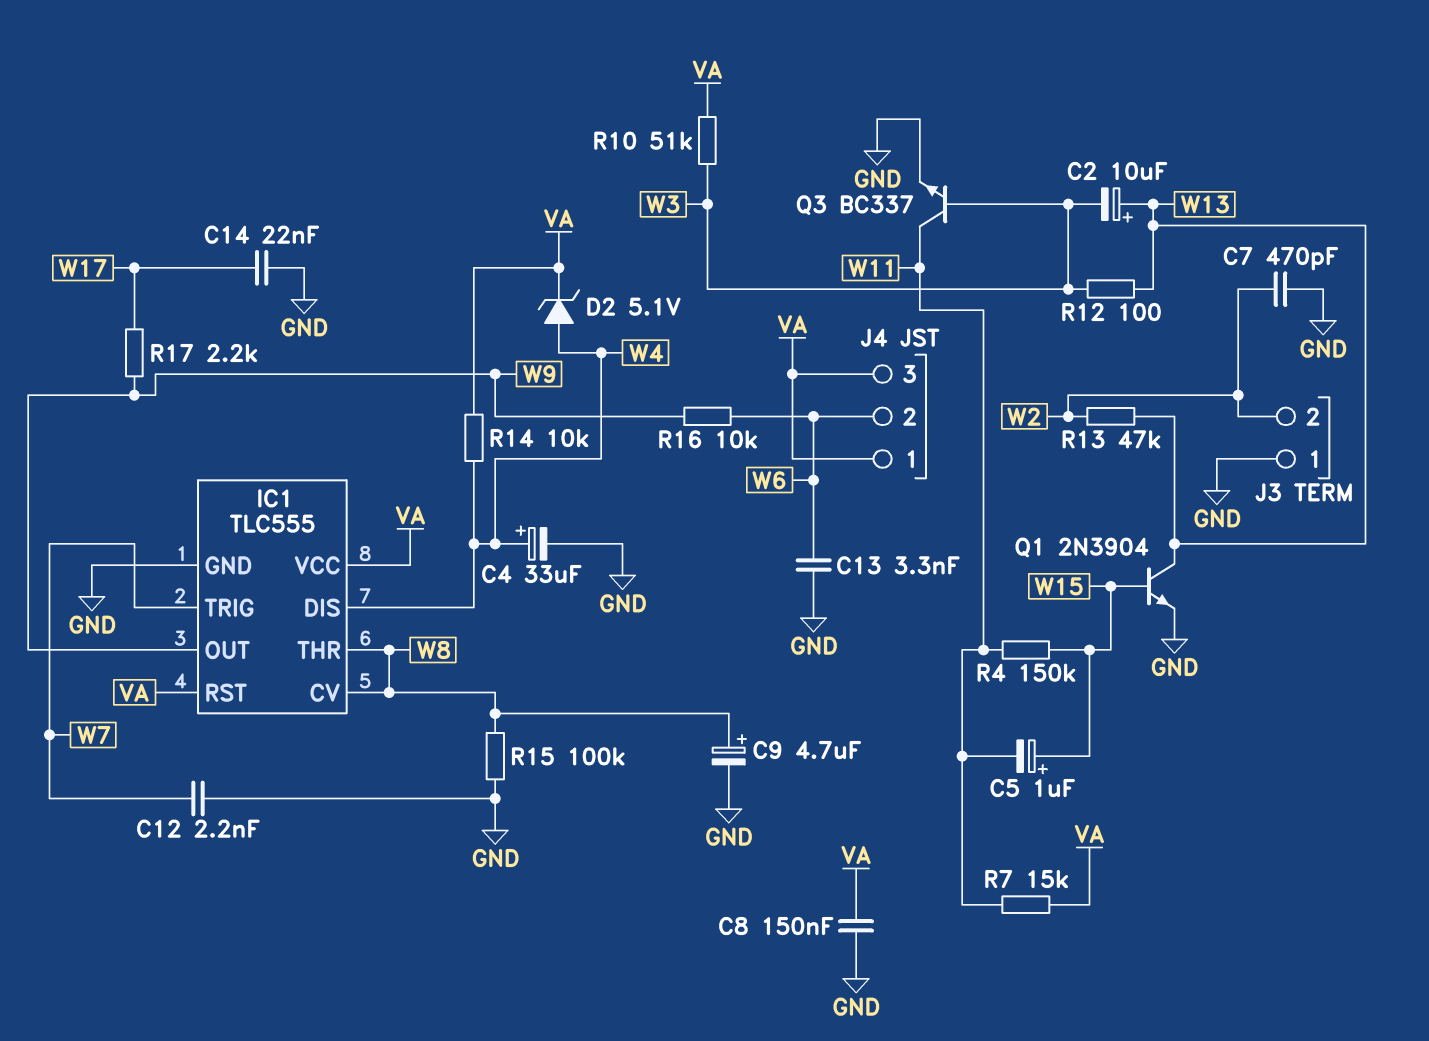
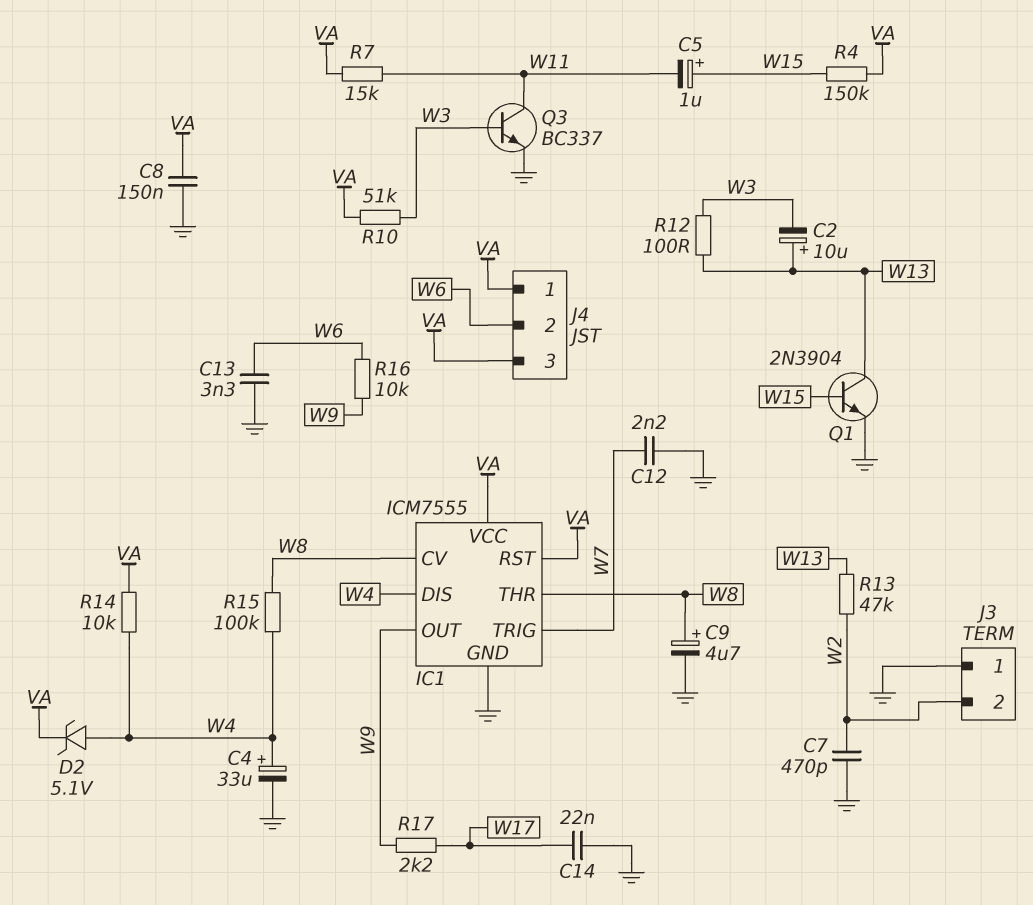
IC1: TLC555 -> ICM7555
R4: 150k (W11, W15) -> 150k (VA, W15)
R15: 100k (GND, W8) -> 100k (W4, W8)

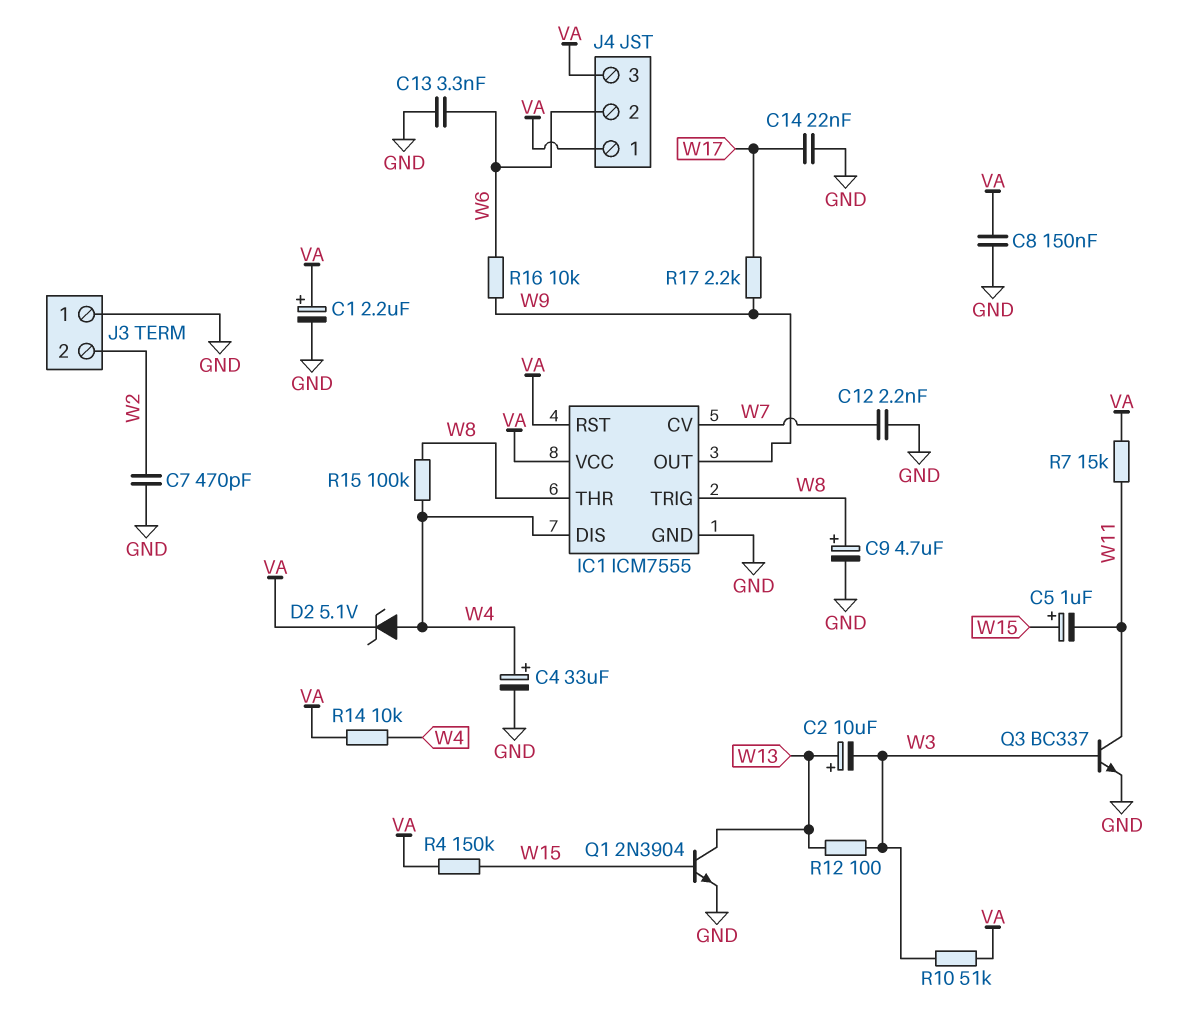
C1: none -> 2.2uF (plus VA, minus GND)
IC1 pin CV: W8 -> W7
IC1 pin TRIG: W7 -> W8
R13: 47k (W2, W13) -> none

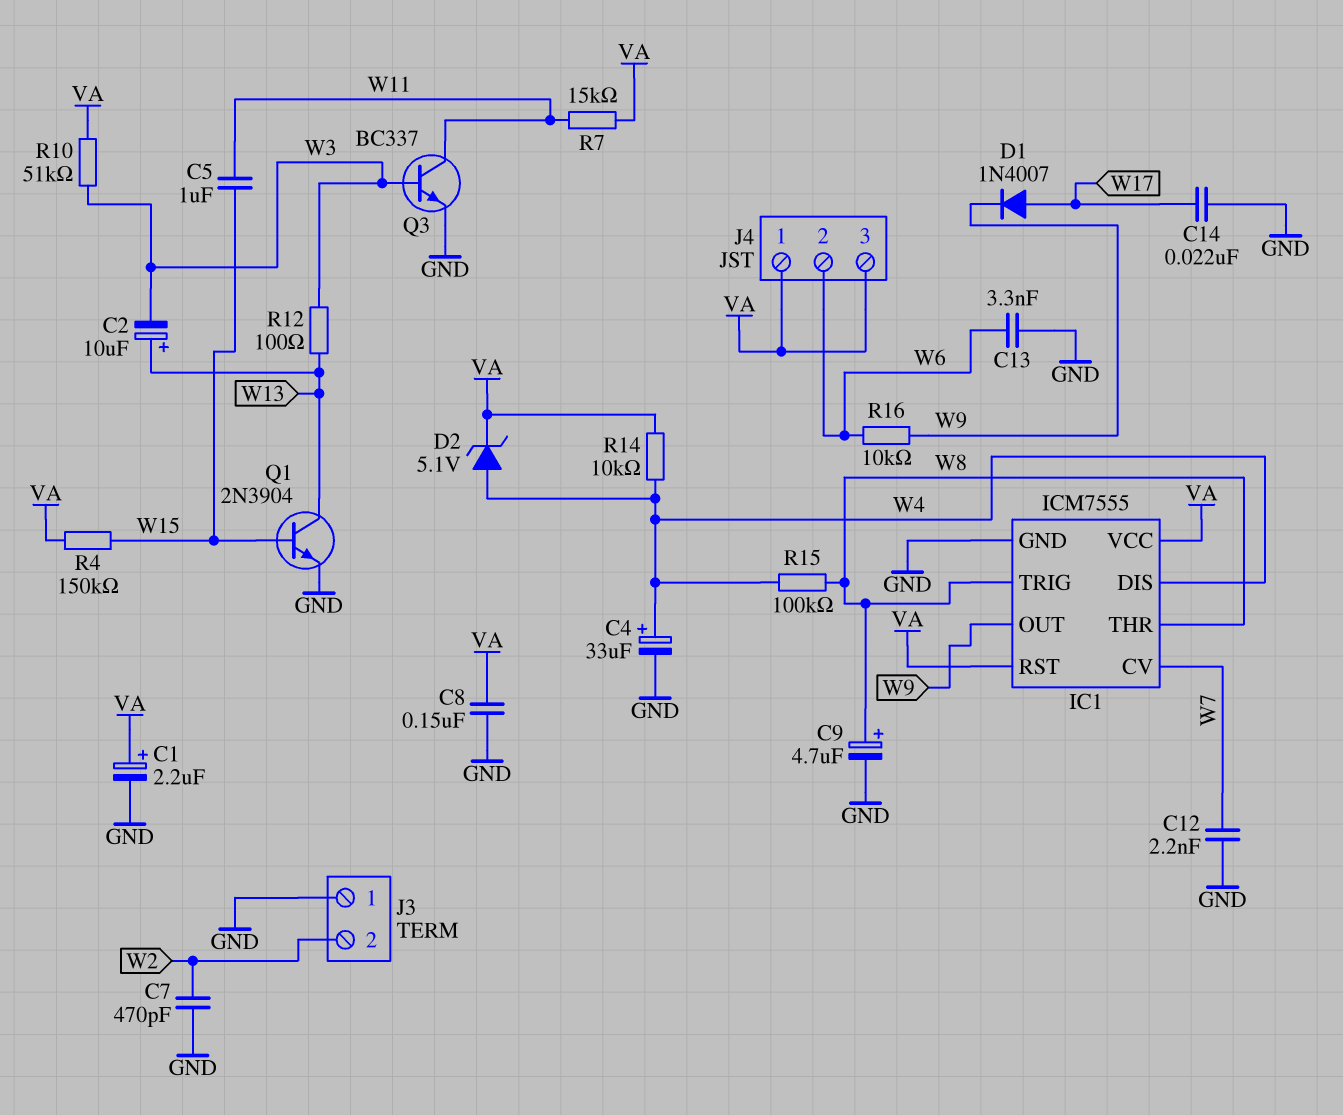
C5: 1uF (plus W15, minus W11) -> 1uF (W11, W15)
D1: none -> diode 1N4007 (A W17, K W9)
R17: 2.2k (W9, W17) -> none

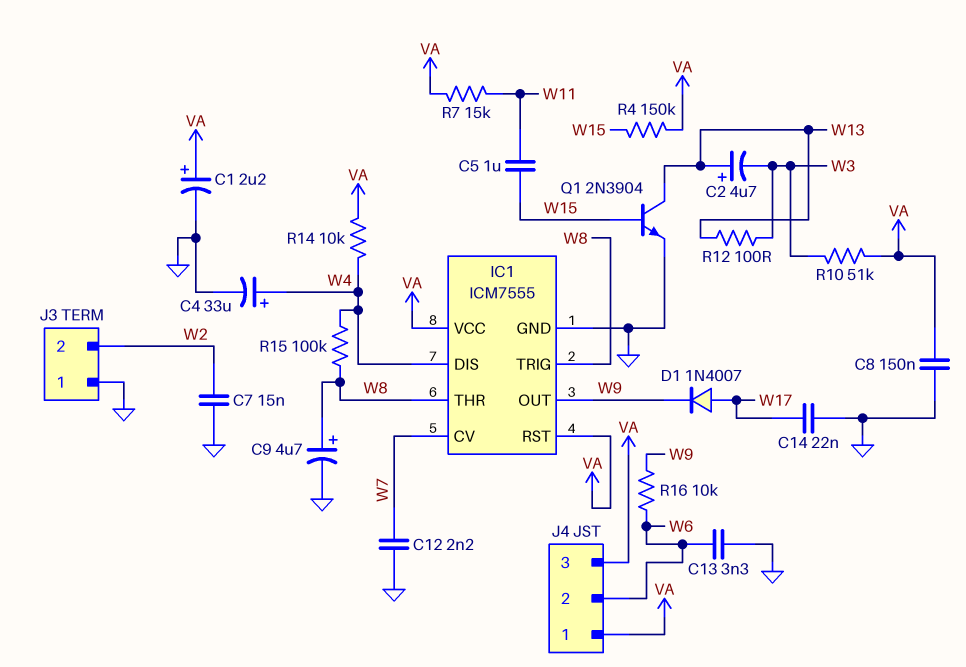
C2: 10uF (plus W13, minus W3) -> 4.7uF (plus W13, minus W3)
C7: 470pF (GND, W2) -> 15nF (GND, W2)
D2: zener 5.1V (A W4, K VA) -> none
Q3: NPN BC337 (B W3, C W11, E GND) -> none

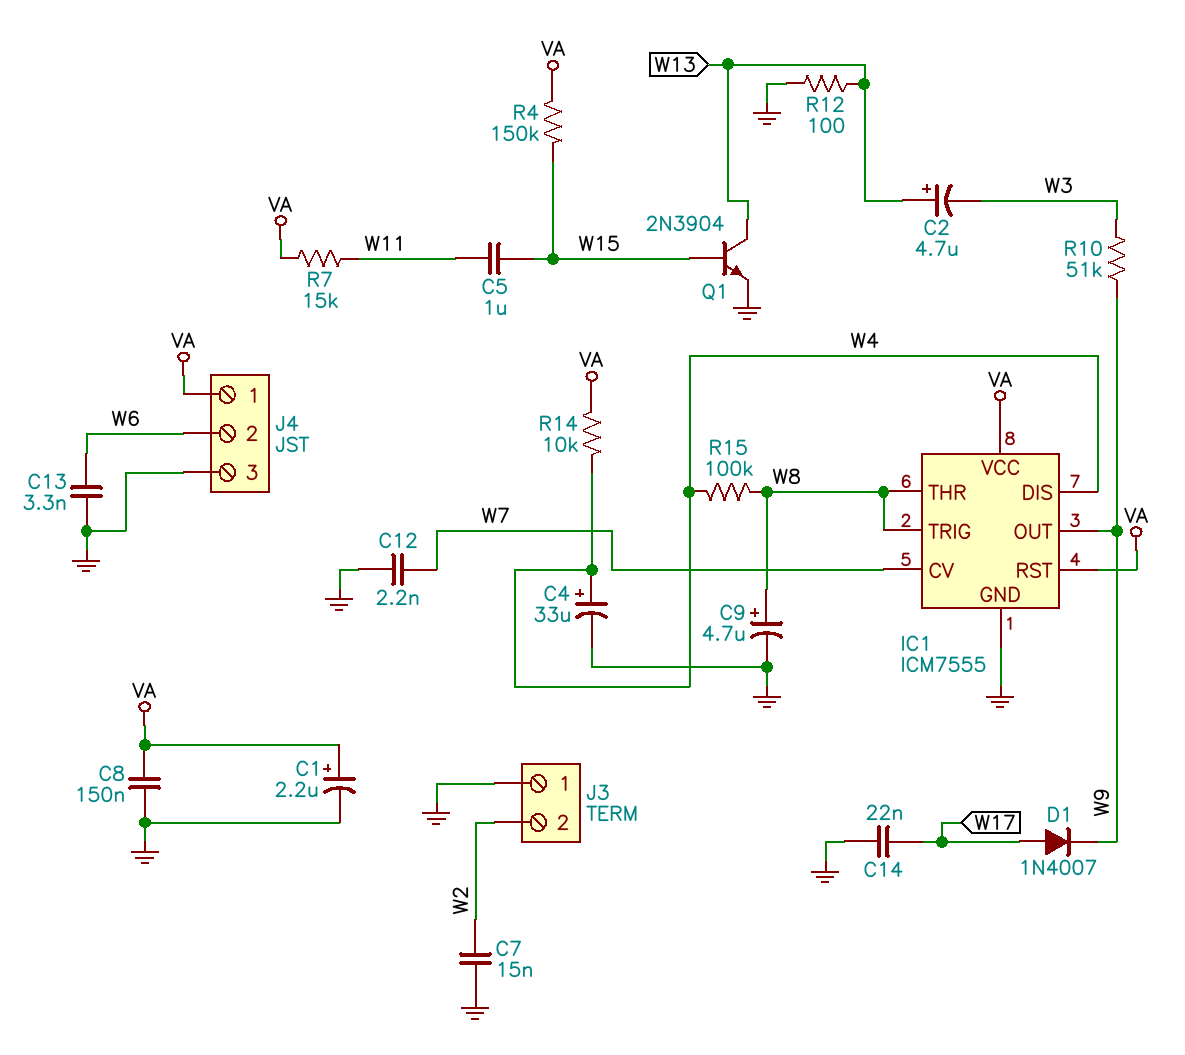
J4 pin 3: VA -> GND
R10: 51k (VA, W3) -> 51k (W3, W9)
R12: 100 (W3, W13) -> 100 (GND, W13)
R16: 10k (W6, W9) -> none

